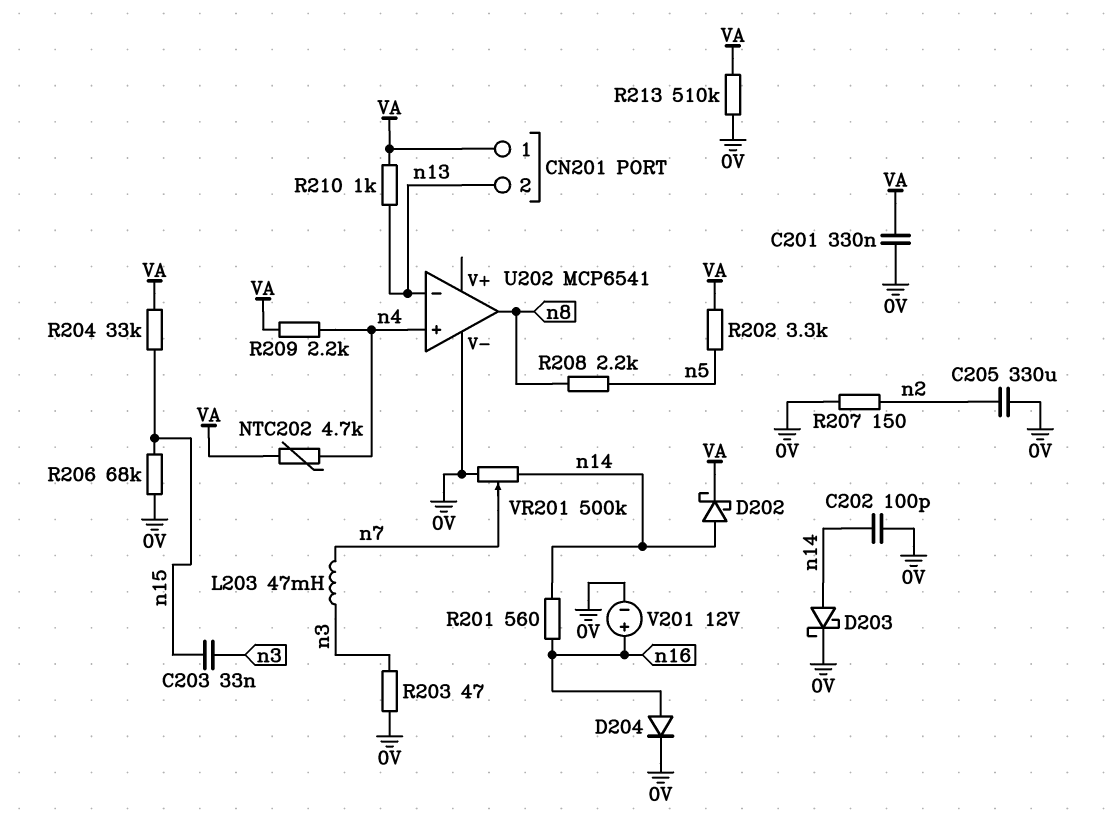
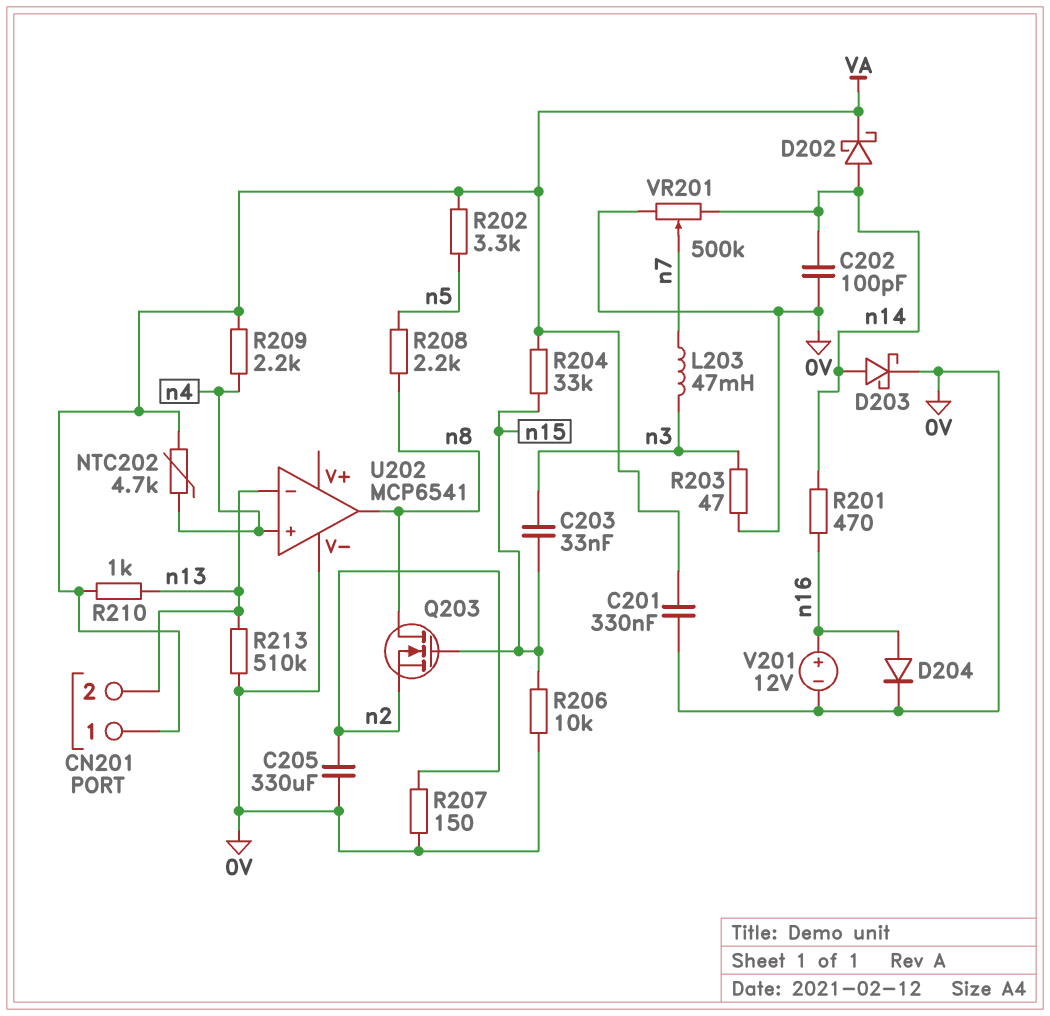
Q203: none -> NMOS (G n15, D n8, S n2)
R201: 560 (n14, n16) -> 470 (n14, n16)
R206: 68k (0V, n15) -> 10k (0V, n15)
R213: 510k (0V, VA) -> 510k (0V, n13)

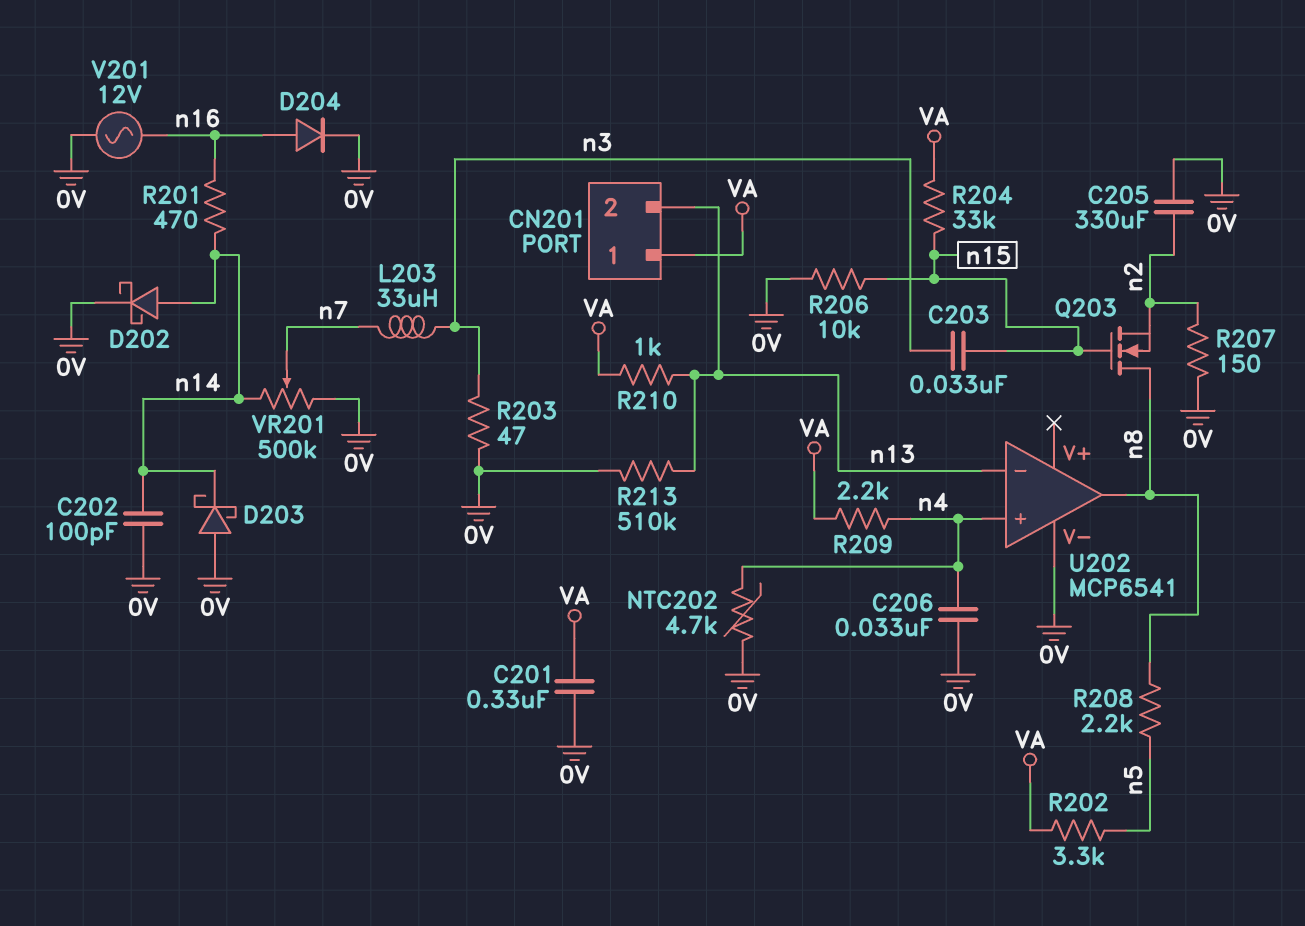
C206: none -> 33nF (0V, n4)
D202: schottky (A n14, K VA) -> schottky (A n14, K 0V)
D203: schottky (A n14, K 0V) -> schottky (A 0V, K n14)
L203: 47mH (n3, n7) -> 33uH (n3, n7)
NTC202: 4.7k (VA, n4) -> 4.7k (0V, n4)
V201: 12V (plus n16, minus 0V) -> AC 12V (0V, n16)

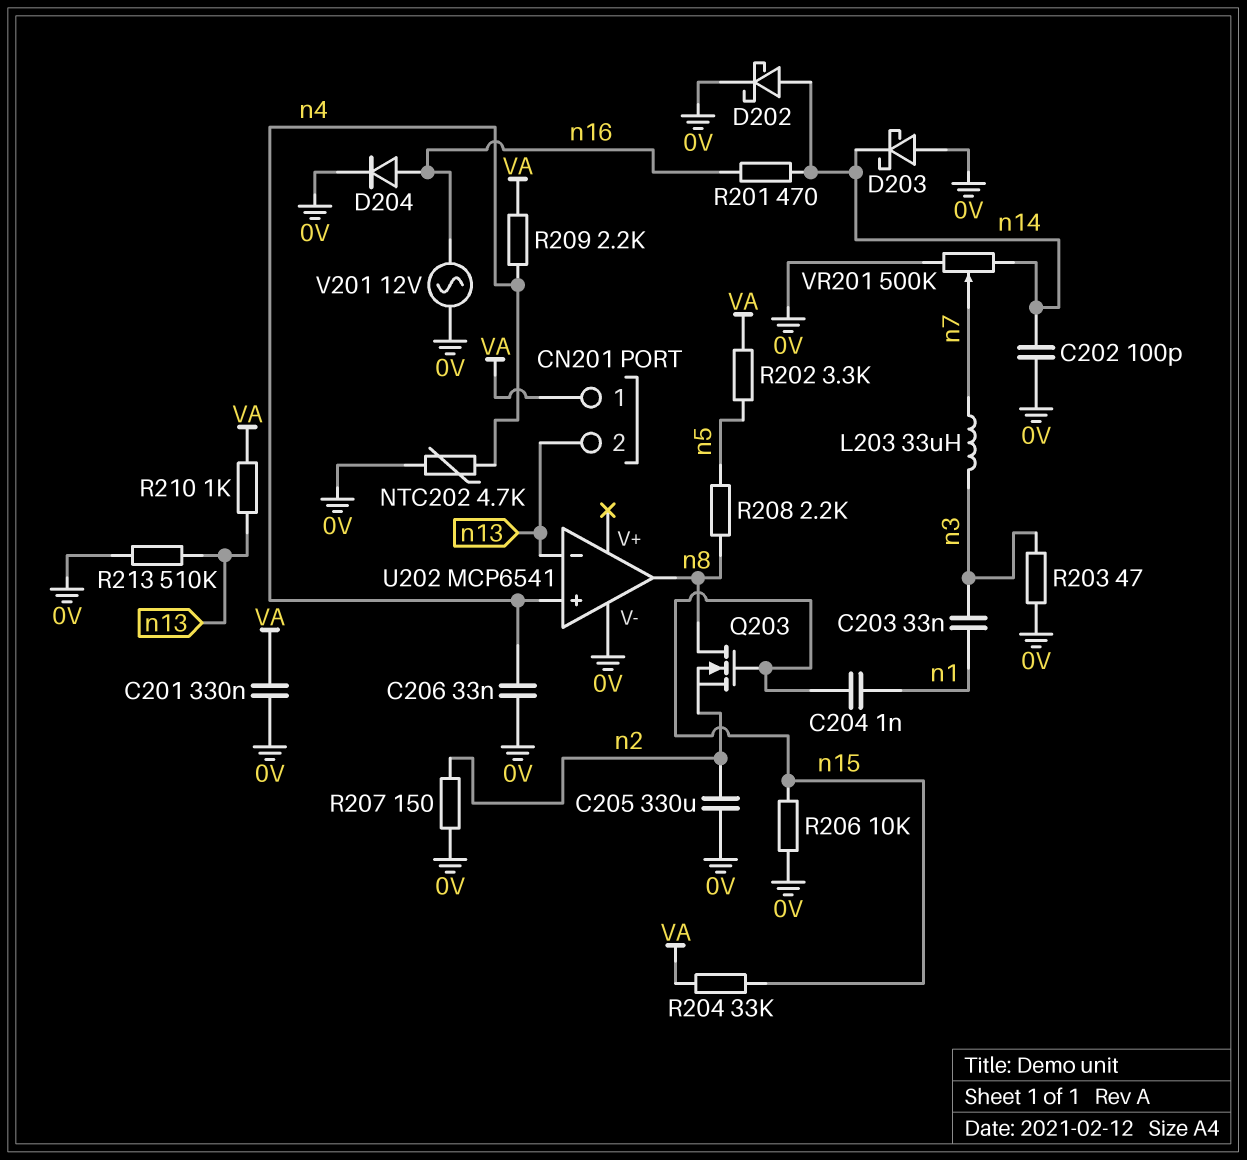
C203: 33nF (n3, n15) -> 33nF (n1, n3)
C204: none -> 1nF (n1, n15)

